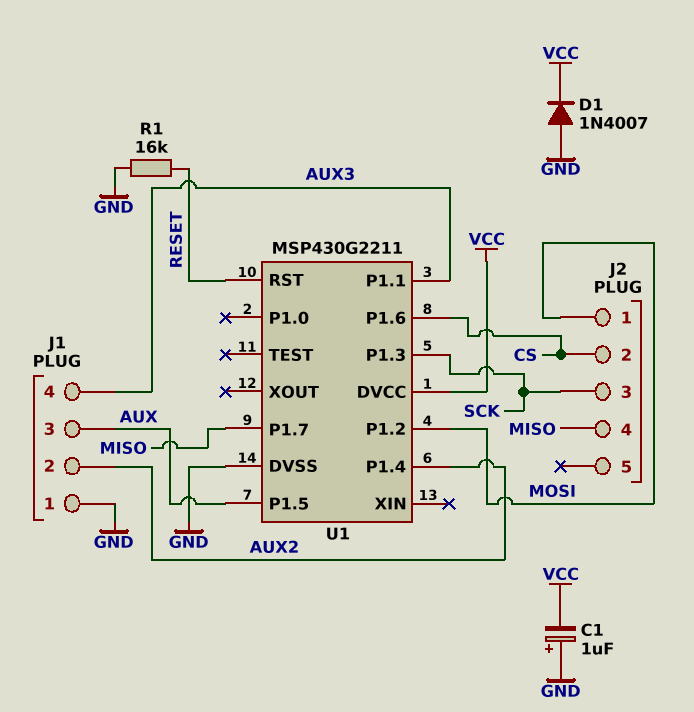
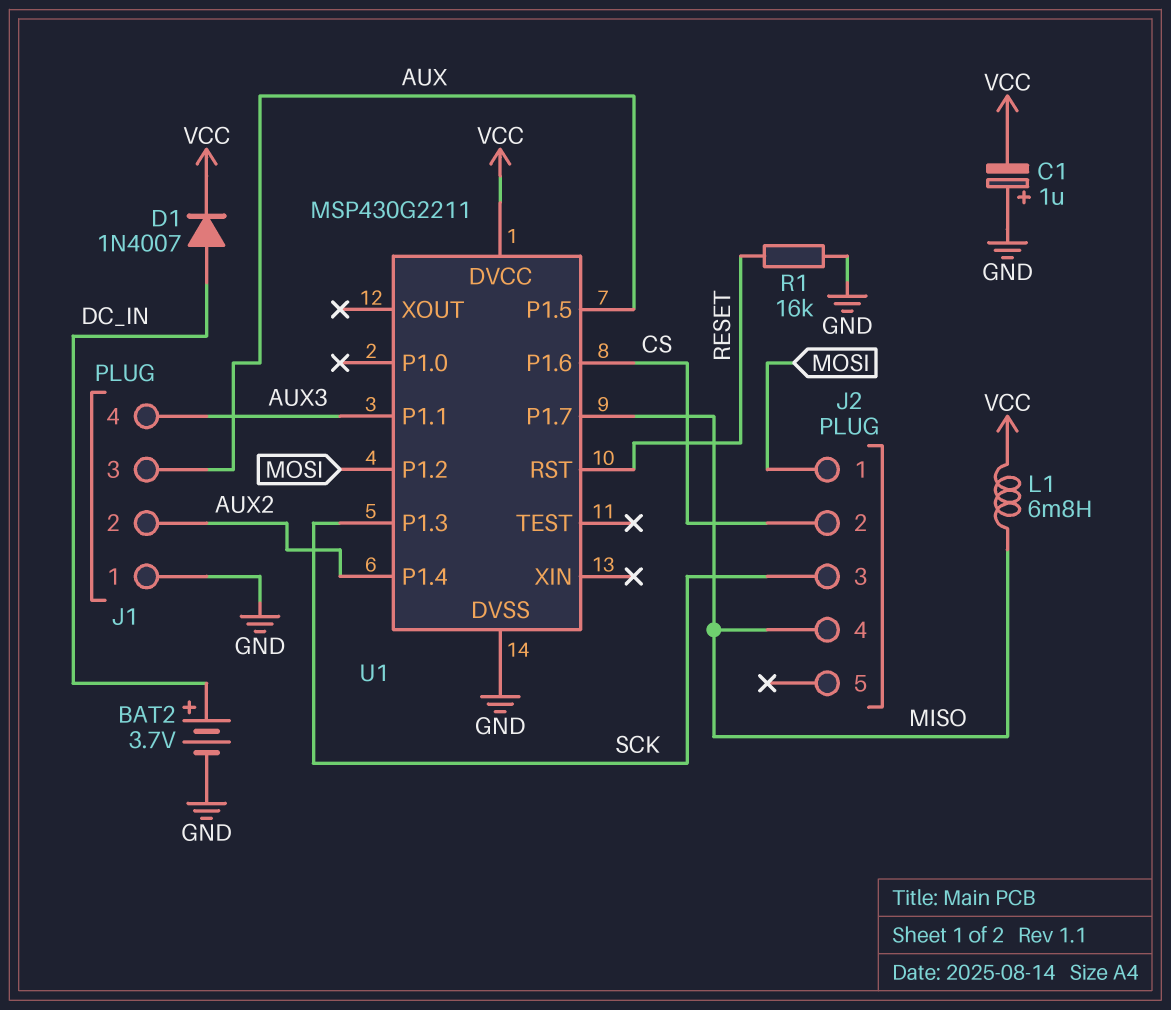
BAT2: none -> 3.7V (plus DC_IN, minus GND)
D1: diode 1N4007 (A GND, K VCC) -> diode 1N4007 (A DC_IN, K VCC)
L1: none -> 6.8mH (MISO, VCC)

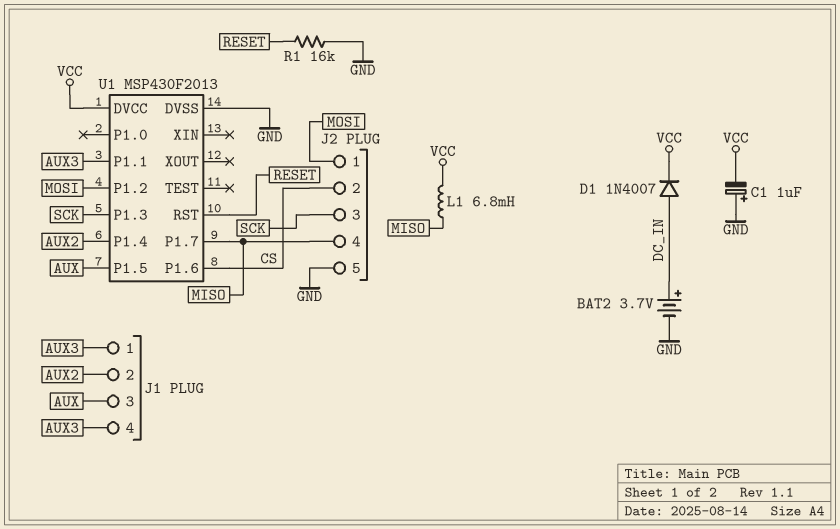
J1 pin 1: GND -> AUX3
J2 pin 5: none -> GND
U1: MSP430G2211 -> MSP430F2013

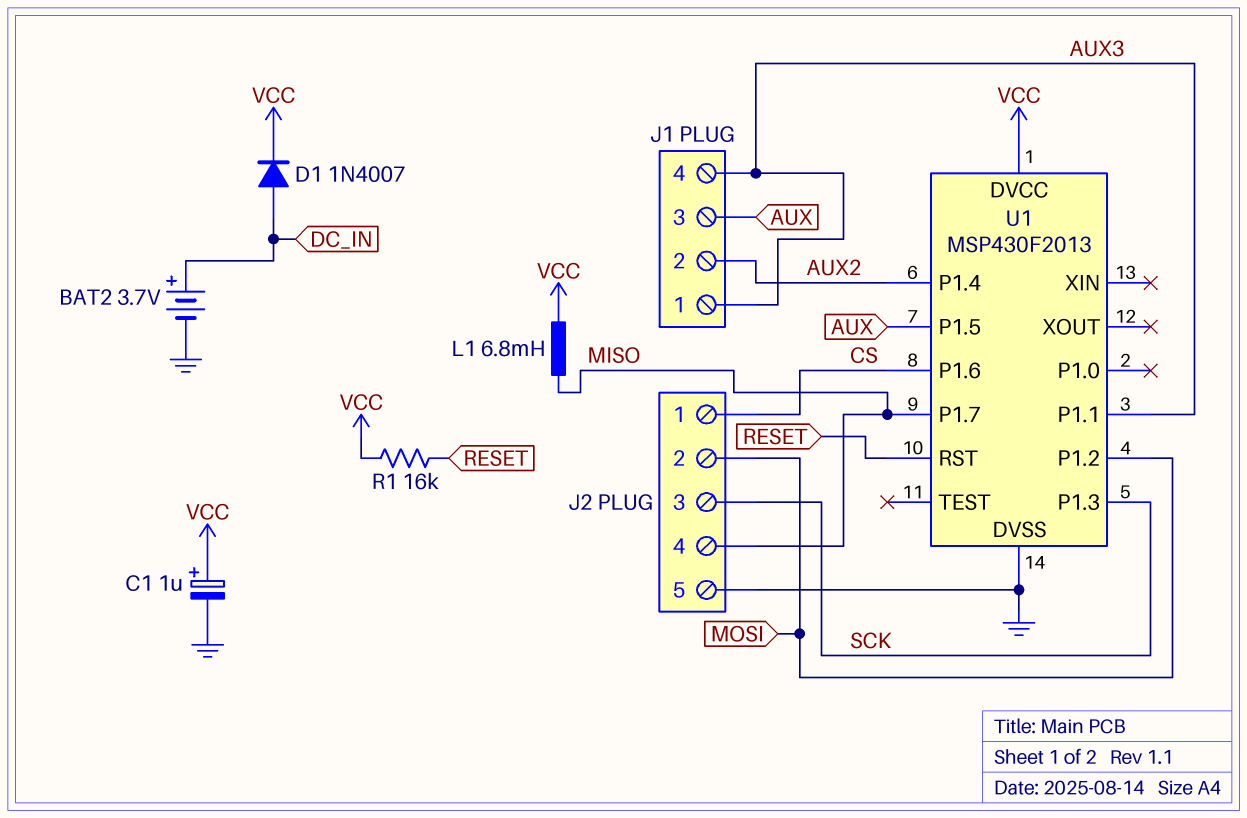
C1: 1uF (plus GND, minus VCC) -> 1uF (plus VCC, minus GND)
J2 pin 1: MOSI -> CS
J2 pin 2: CS -> MOSI
R1: 16k (GND, RESET) -> 16k (RESET, VCC)

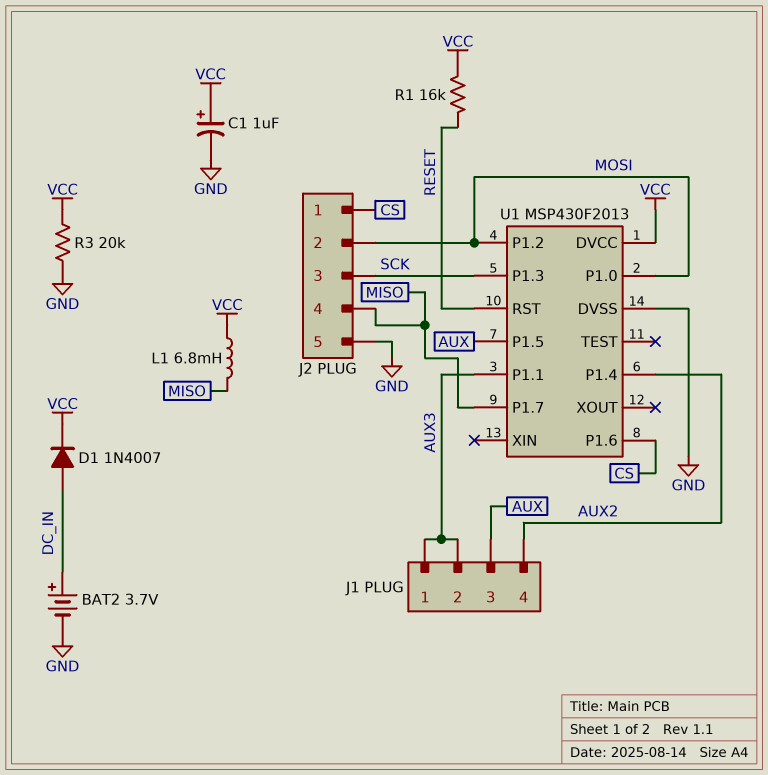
J1 pin 2: AUX2 -> AUX3
J1 pin 4: AUX3 -> AUX2
R3: none -> 20k (GND, VCC)
U1 pin P1.0: none -> MOSI

